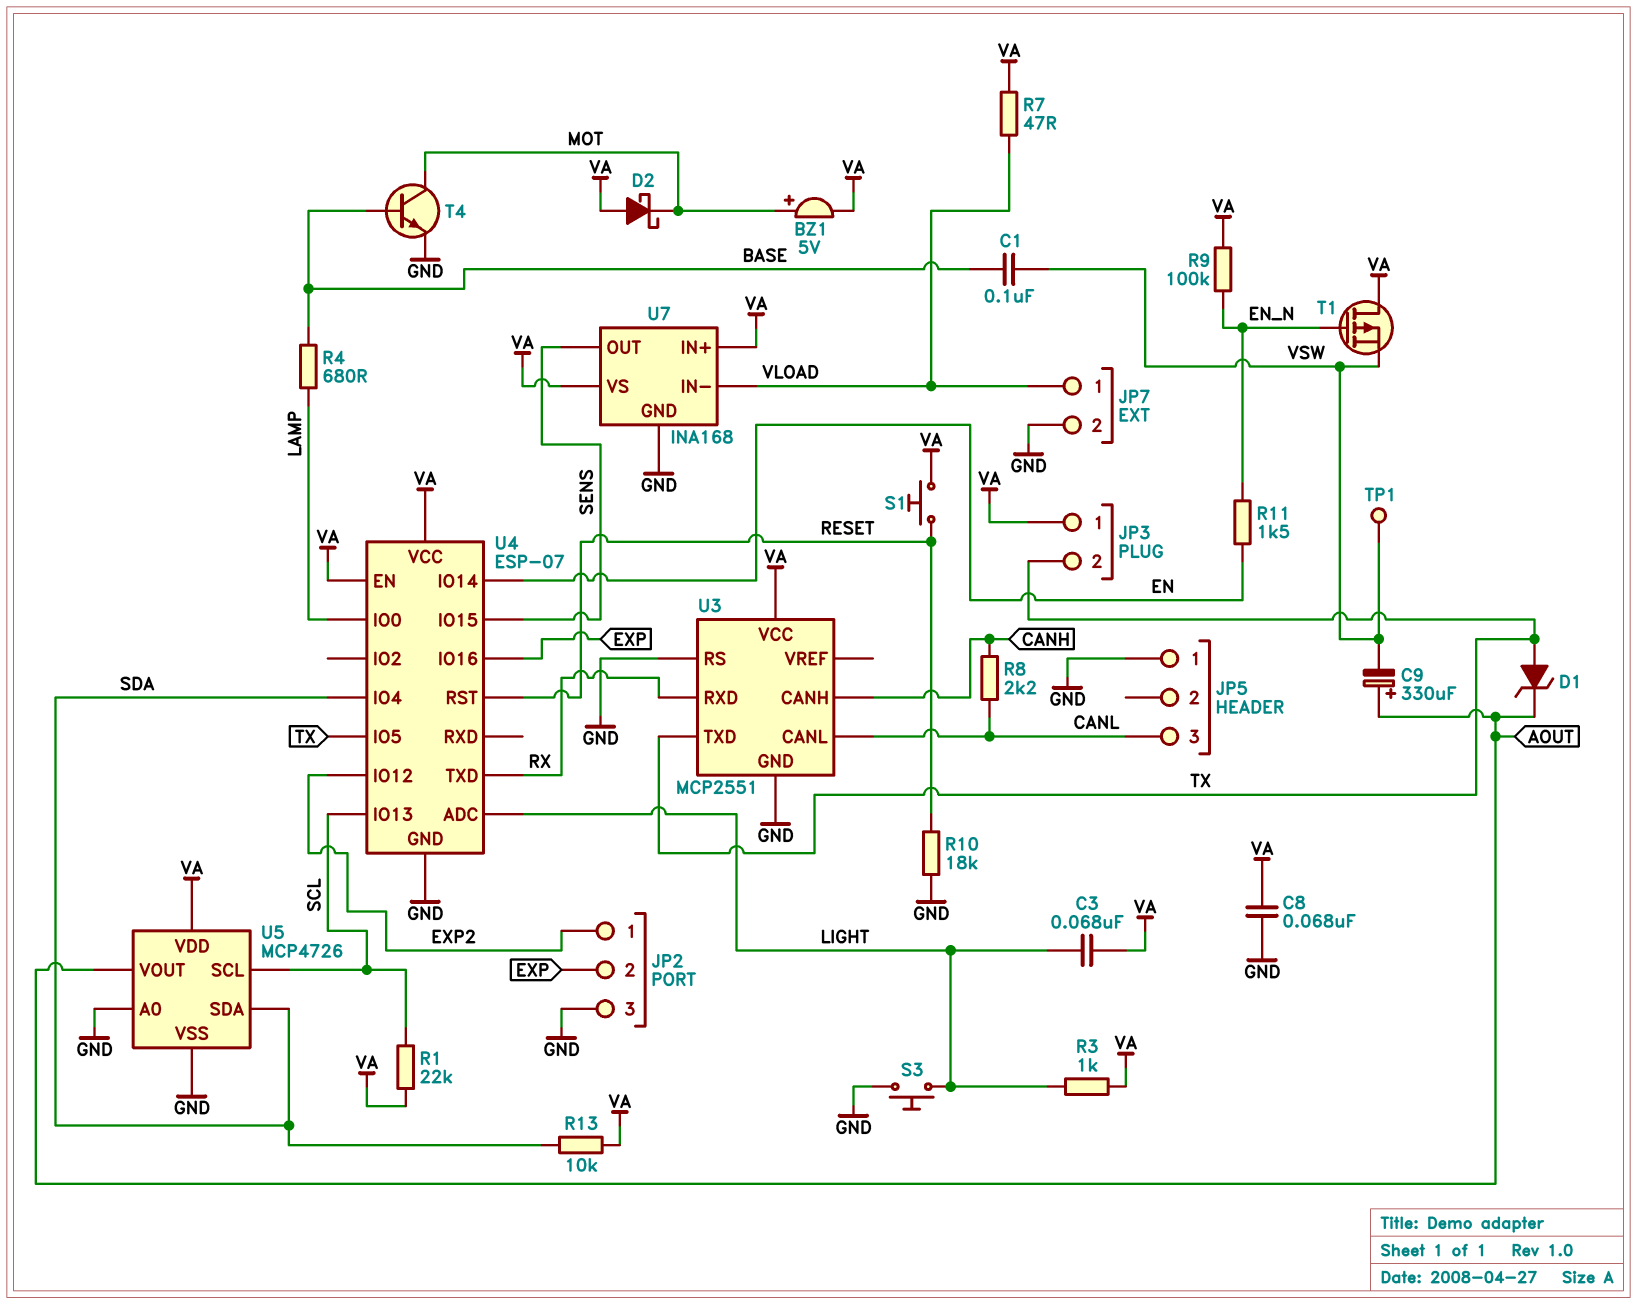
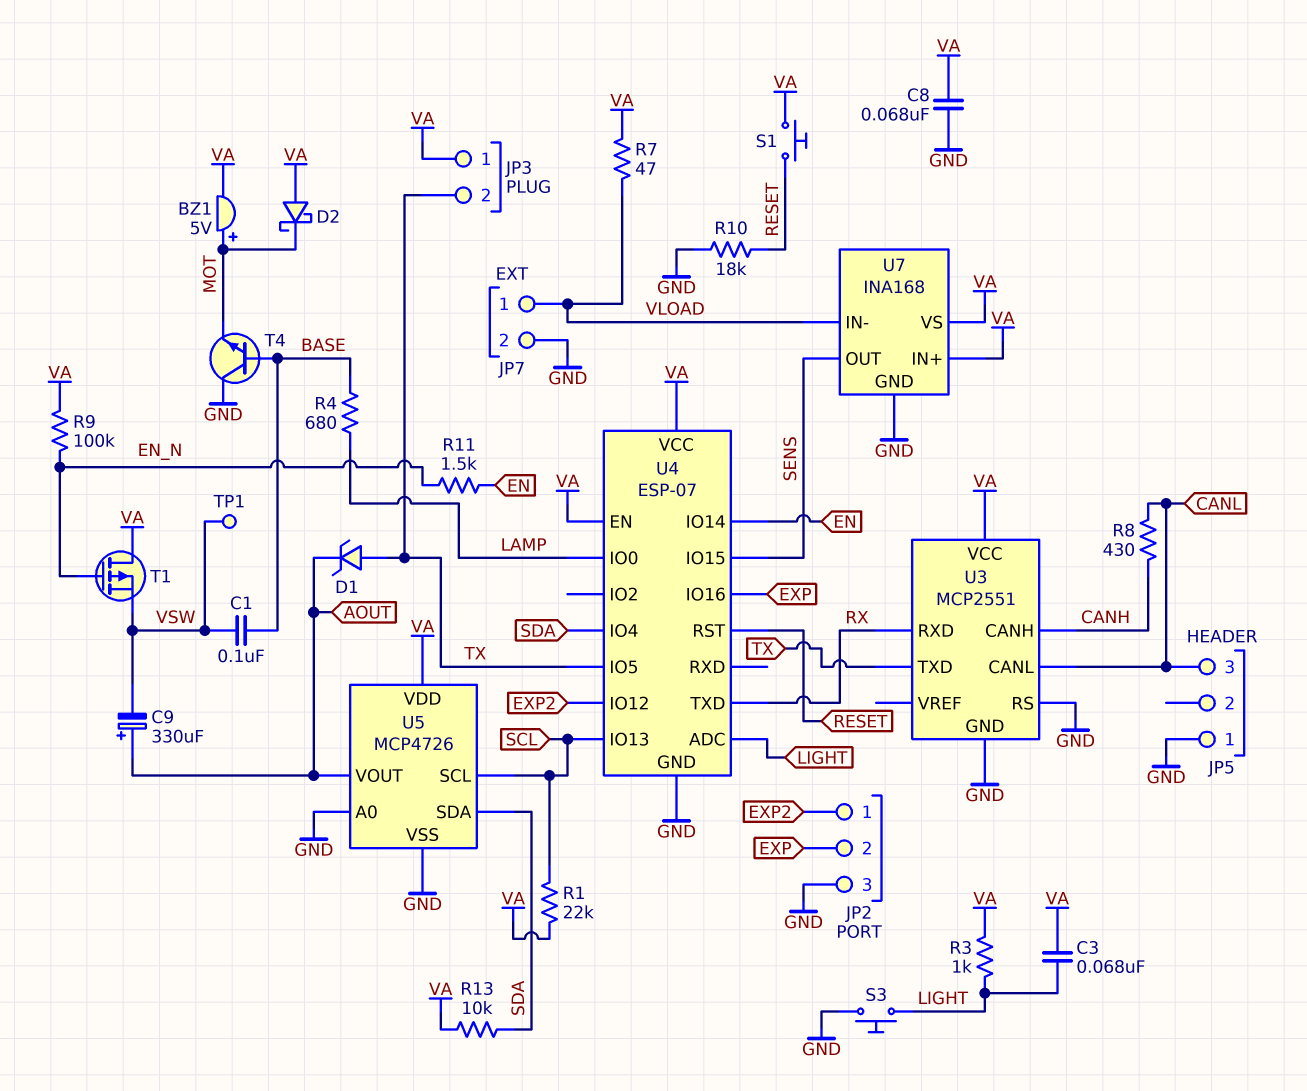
R8: 2.2k (CANH, CANL) -> 430 (CANH, CANL)
T4: NPN (B BASE, C MOT, E GND) -> NPN (B BASE, C GND, E MOT)

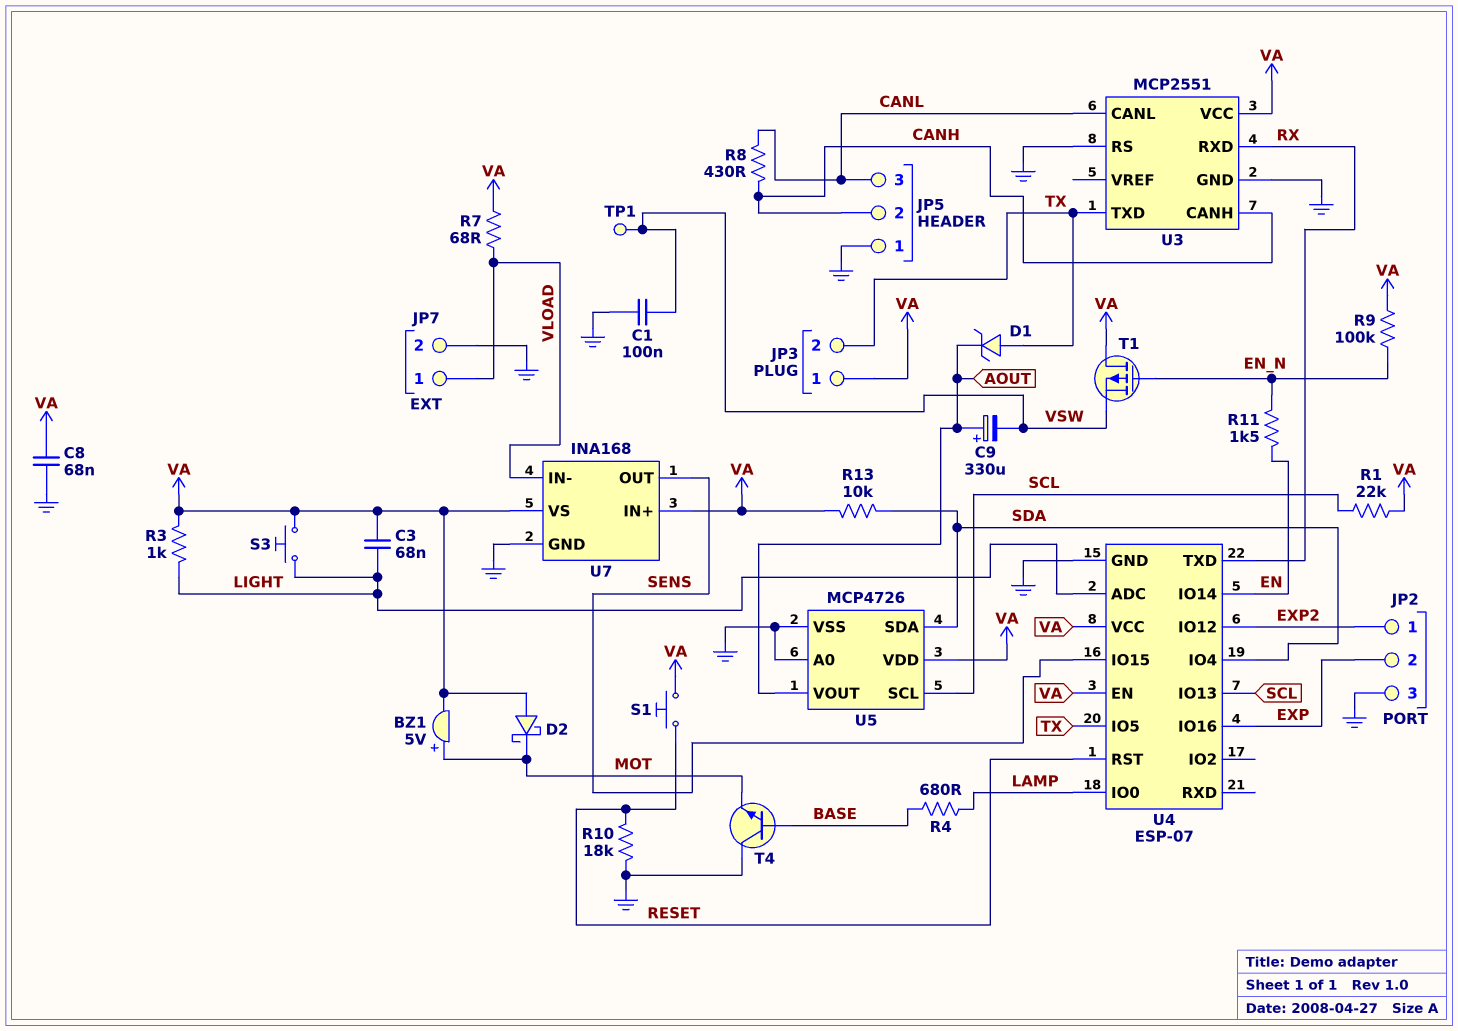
C1: 100nF (BASE, VSW) -> 100nF (GND, VSW)
JP5 pin 2: none -> CANH
R7: 47 (VA, VLOAD) -> 68 (VA, VLOAD)
S3: button (GND, LIGHT) -> button (LIGHT, VA)

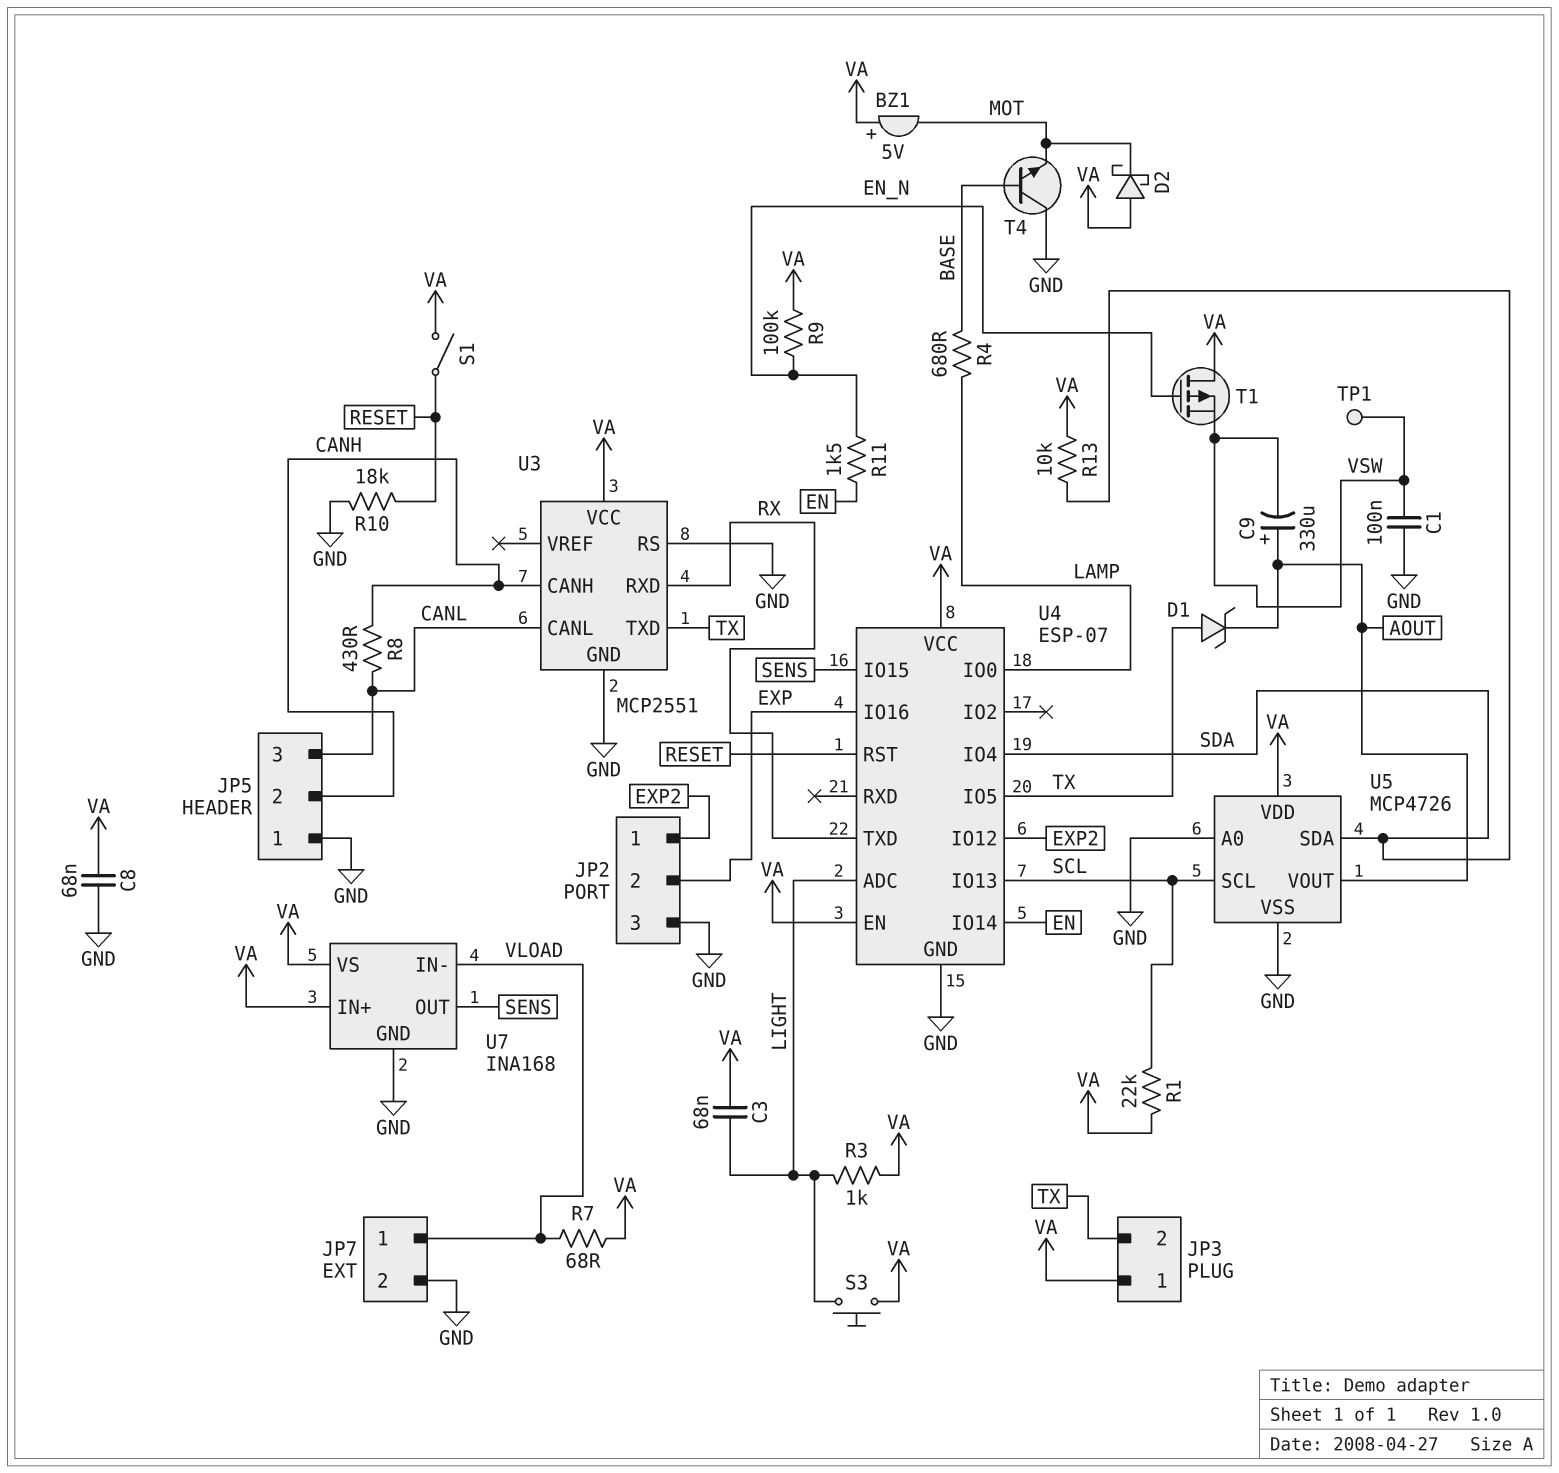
BZ1: buzzer 5V (plus MOT, minus VA) -> buzzer 5V (plus VA, minus MOT)
S1: button (RESET, VA) -> switch (RESET, VA)

